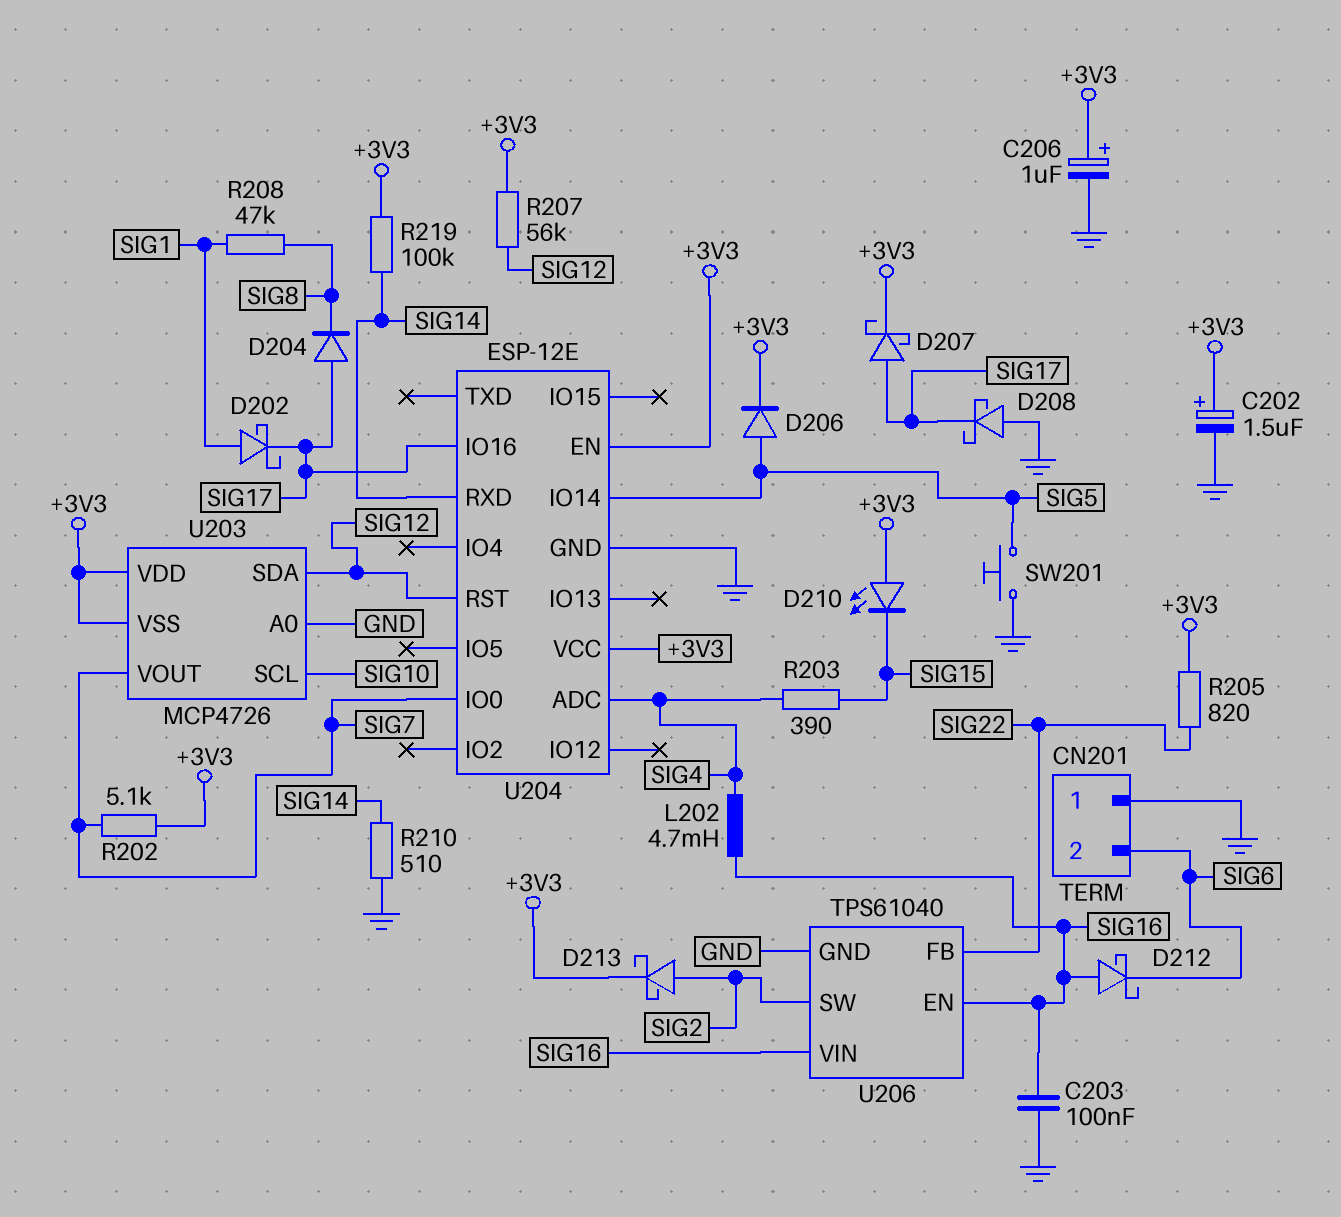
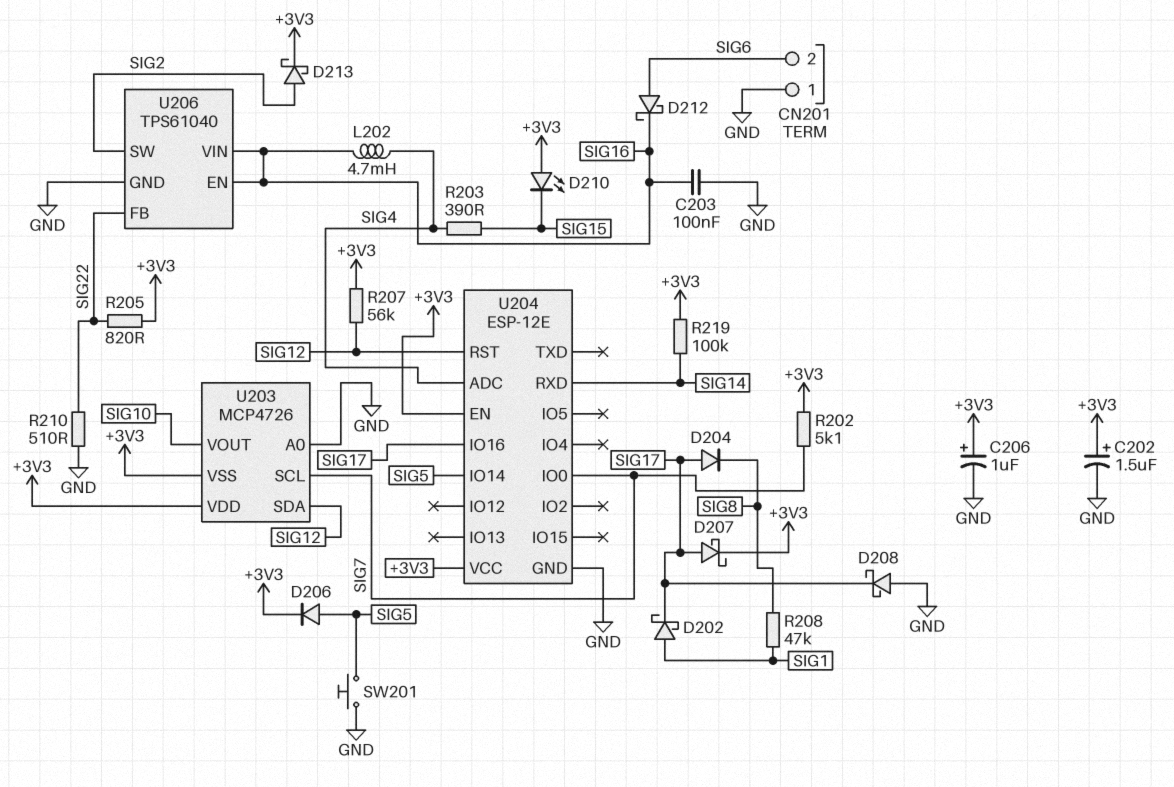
D212: schottky (A SIG16, K SIG6) -> schottky (A SIG6, K SIG16)
R210: 510 (GND, SIG14) -> 510 (GND, SIG22)
U203 pin SCL: SIG10 -> SIG7
U203 pin VOUT: SIG7 -> SIG10

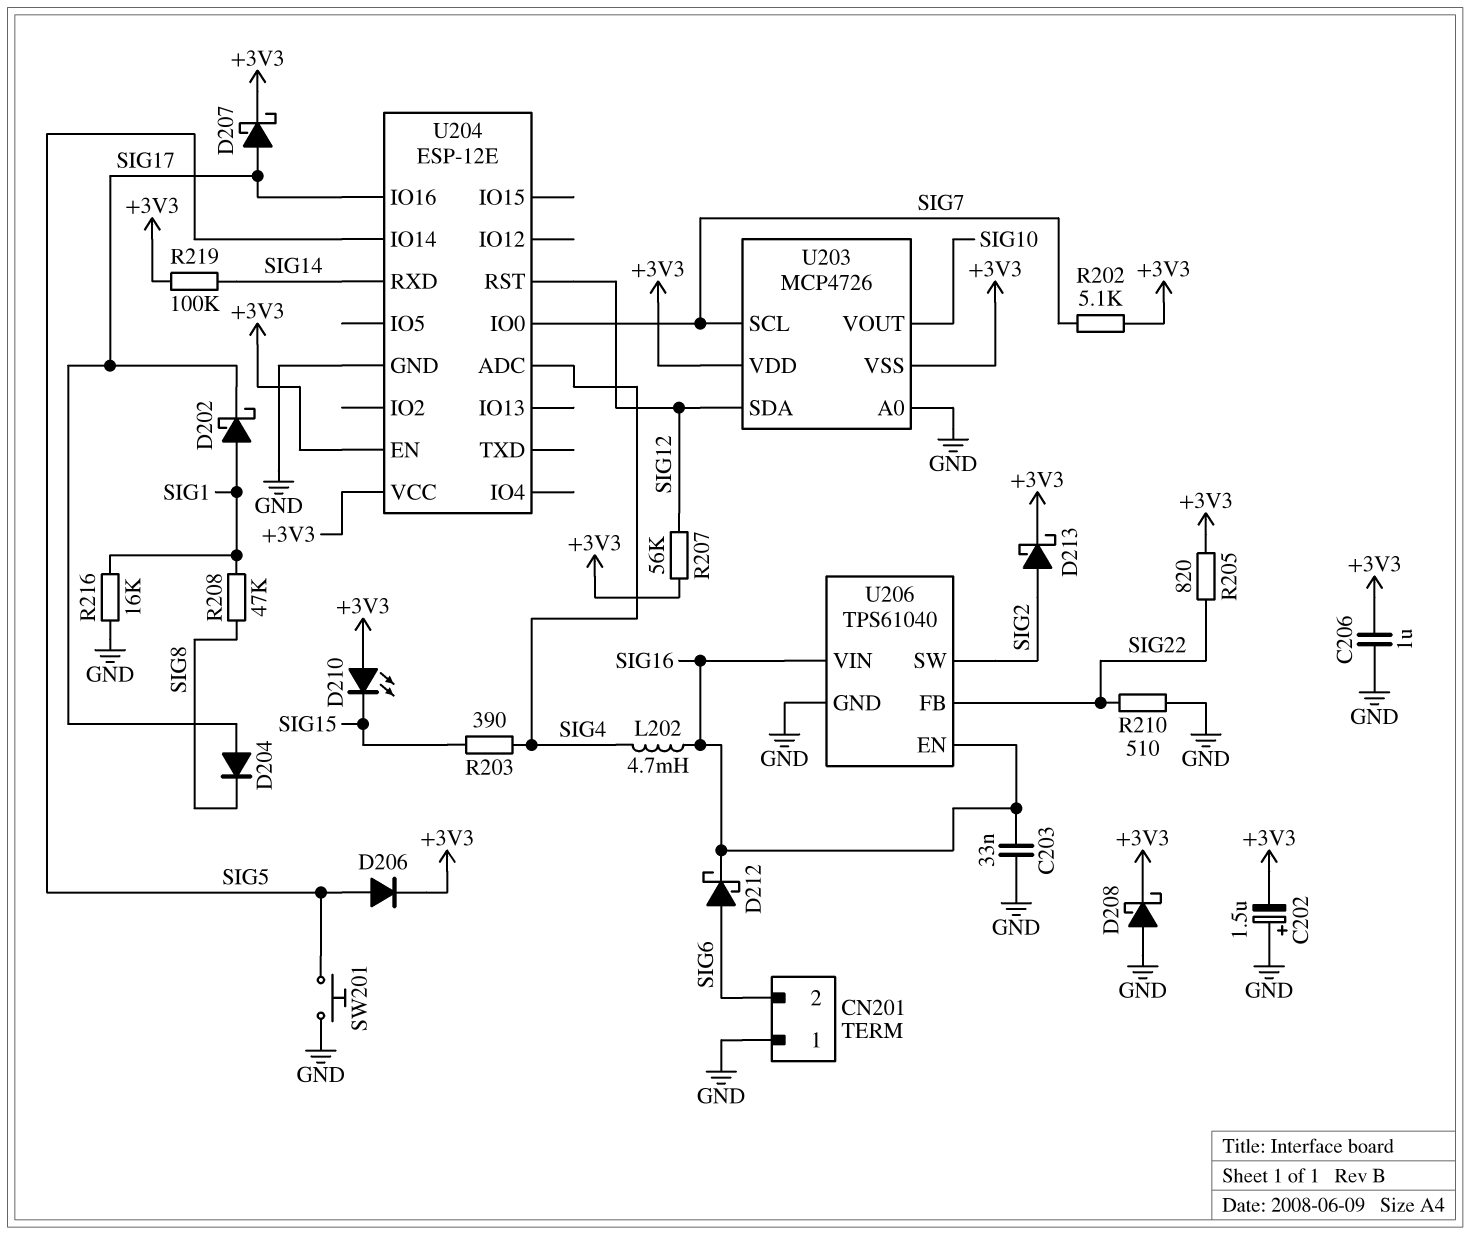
C202: 1.5uF (plus +3V3, minus GND) -> 1.5uF (plus GND, minus +3V3)
C203: 100nF (GND, SIG16) -> 33nF (GND, SIG16)
C206: 1uF (plus +3V3, minus GND) -> 1uF (+3V3, GND)
D208: schottky (A GND, K SIG17) -> schottky (A GND, K +3V3)
R216: none -> 16k (GND, SIG1)

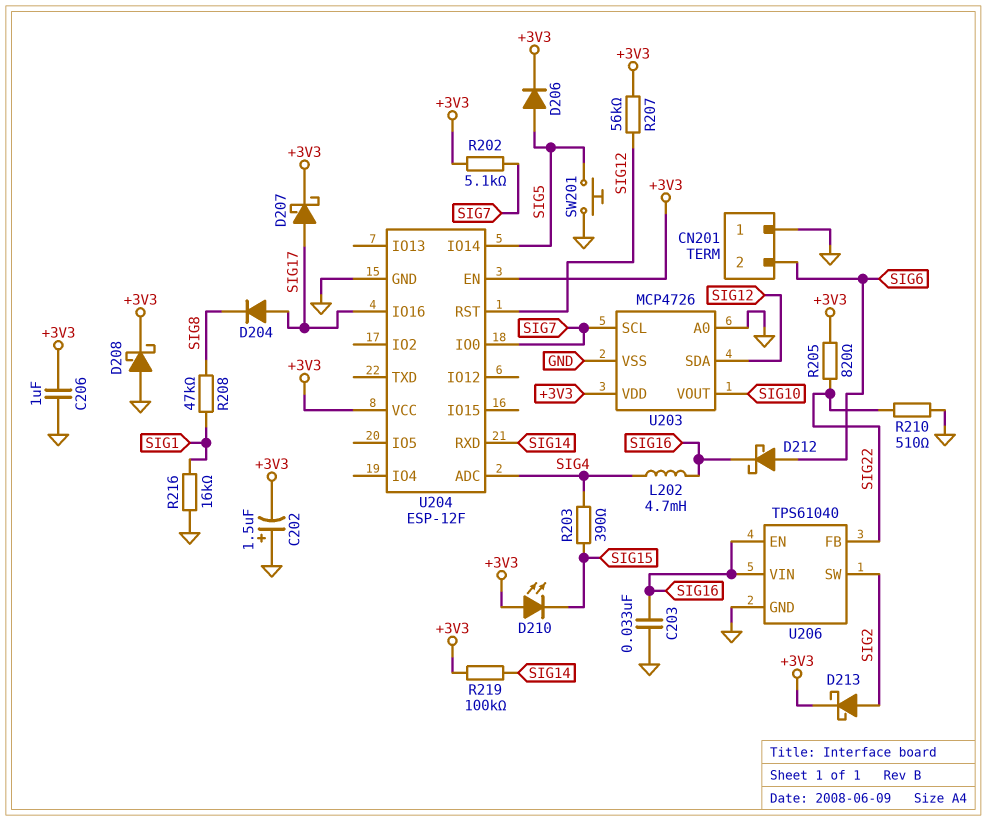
D202: schottky (A SIG1, K SIG17) -> none
U203 pin VSS: +3V3 -> GND
U204: ESP-12E -> ESP-12F

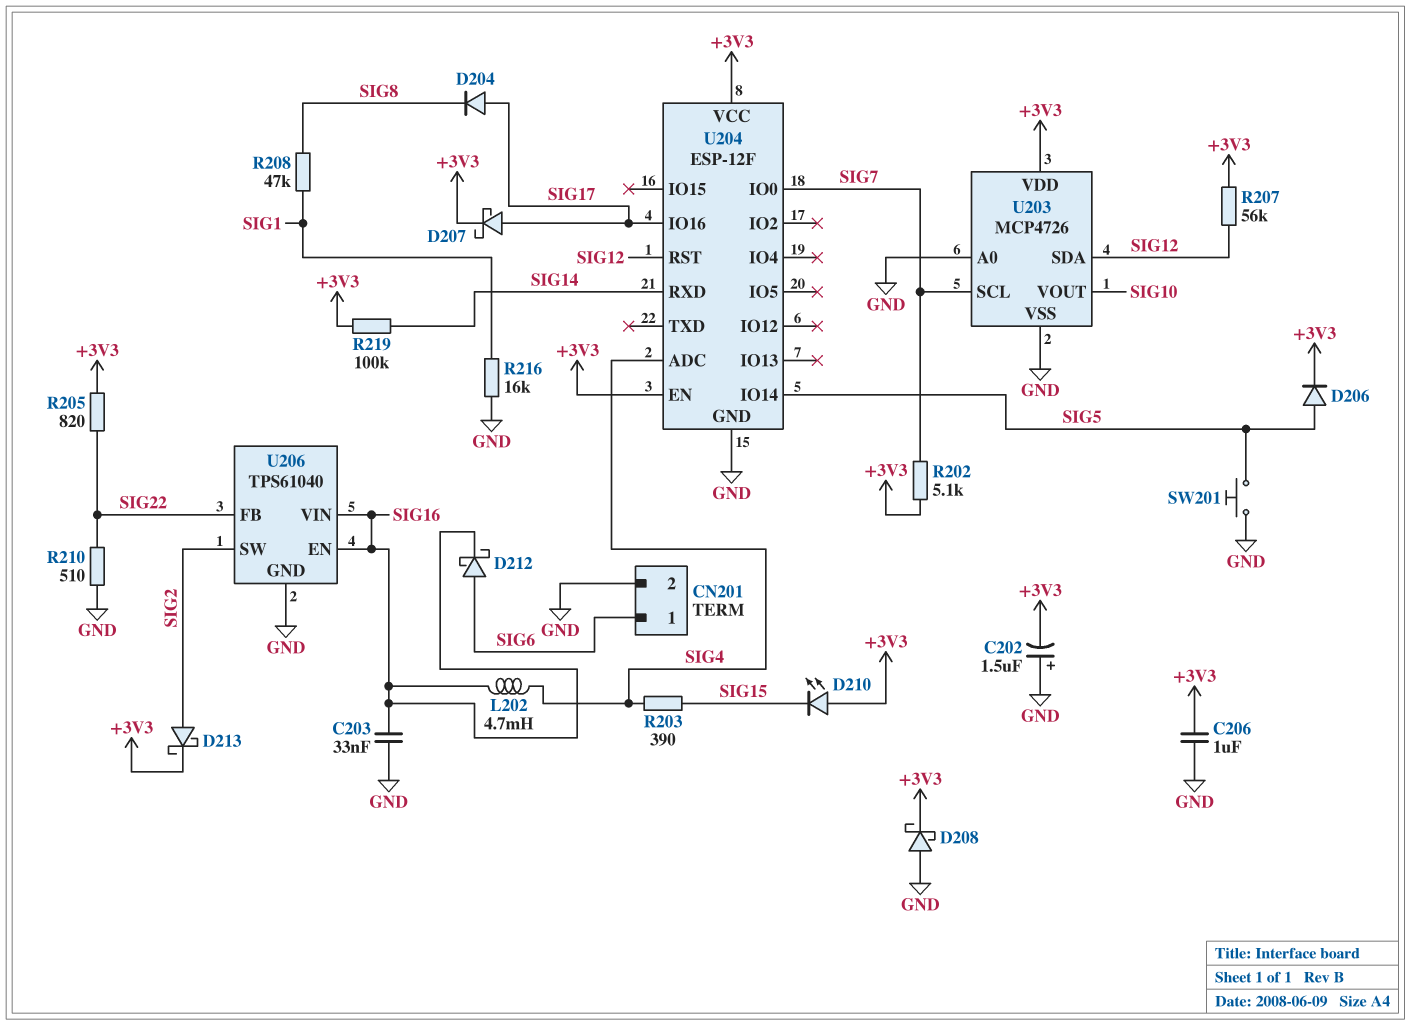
CN201 pin 1: GND -> SIG6
CN201 pin 2: SIG6 -> GND

